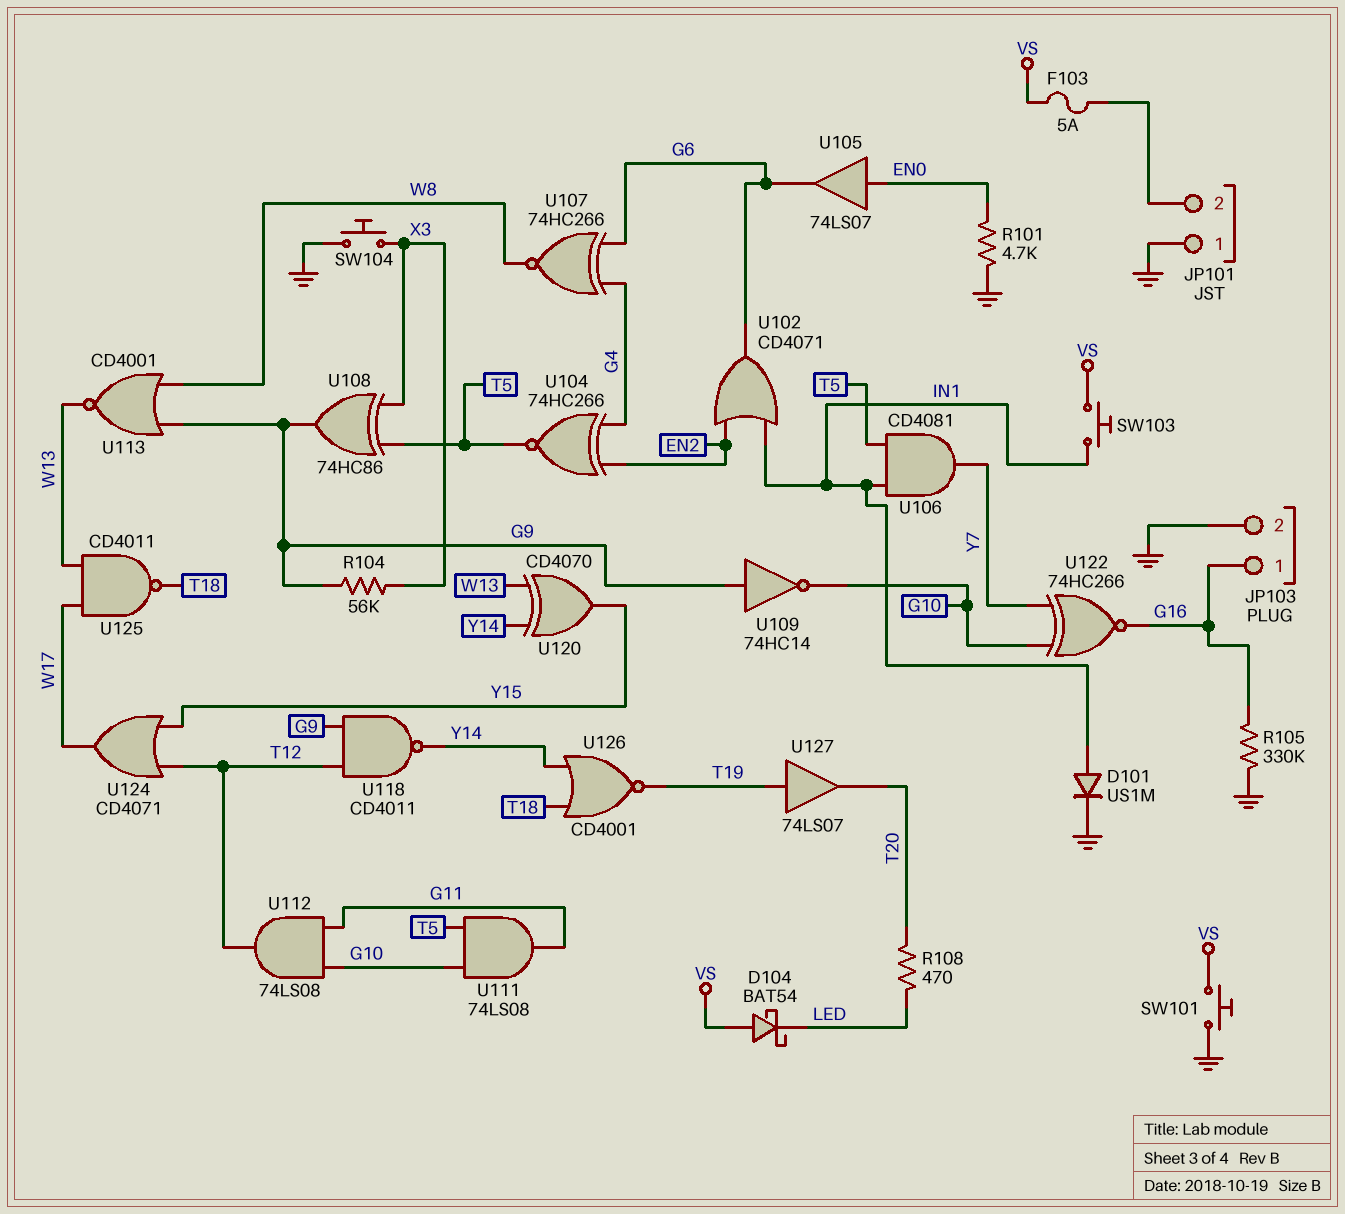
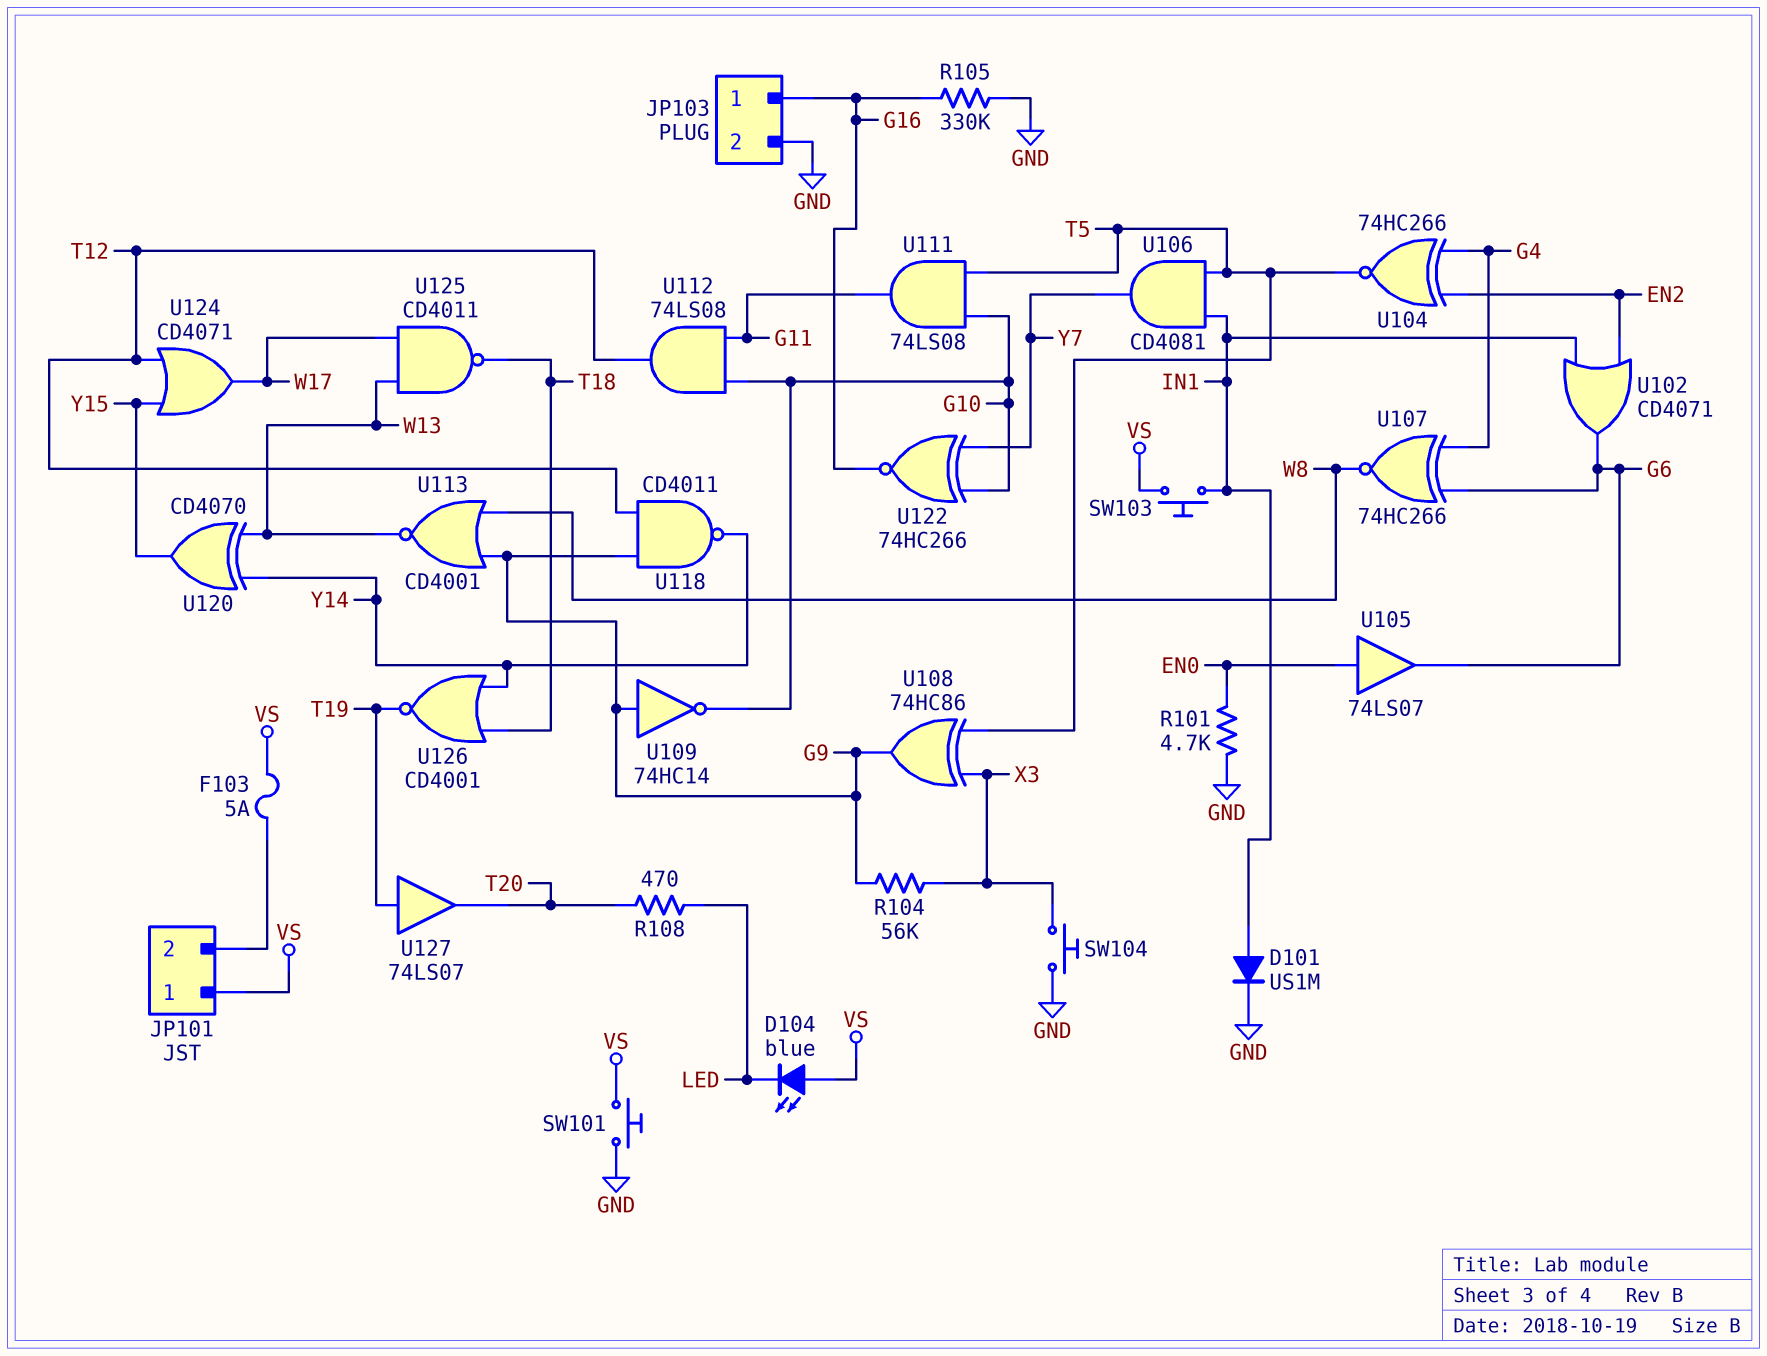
D104: schottky BAT54 (A VS, K LED) -> LED blue (A VS, K LED)
JP101 pin 1: GND -> VS

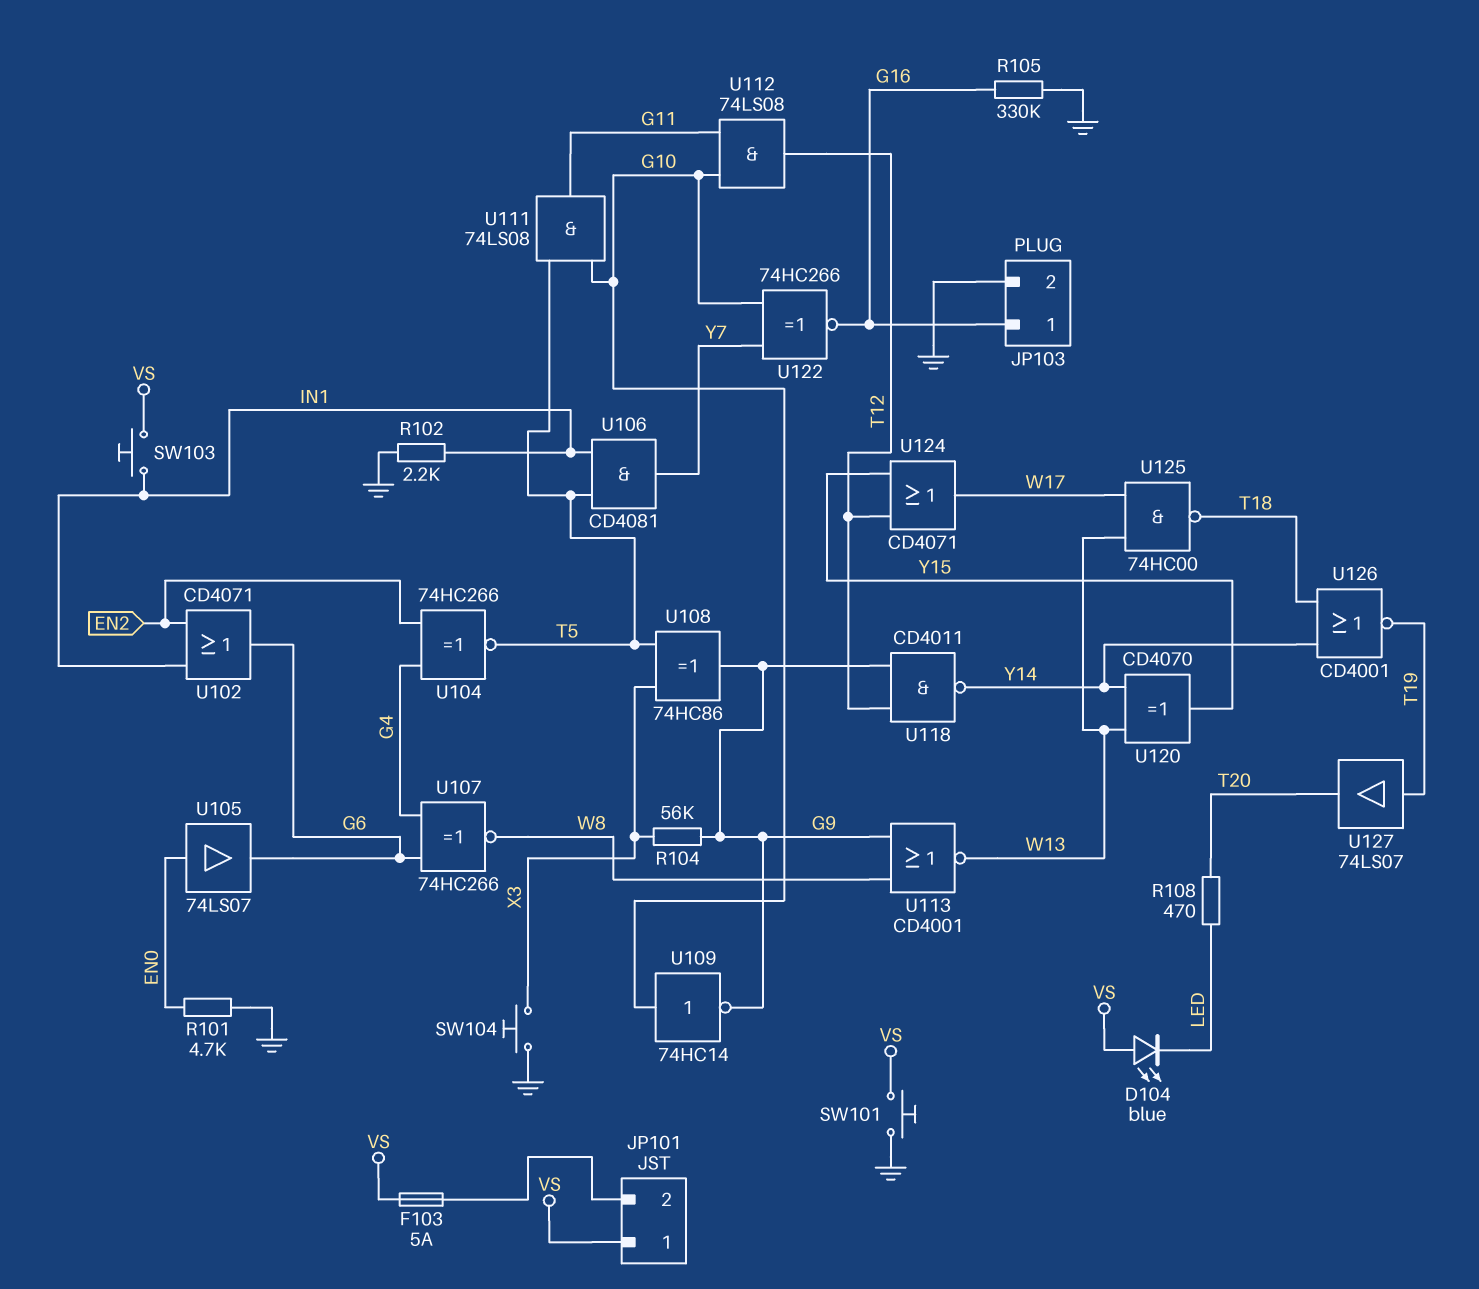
D101: diode US1M (A IN1, K GND) -> none
R102: none -> 2.2k (GND, IN1)
U109: NOT 74HC14 (in G9, out G10) -> NOT 74HC14 (in G10, out G9)
U125: NAND CD4011 (in W13, in W17, out T18) -> NAND 74HC00 (in W13, in W17, out T18)

